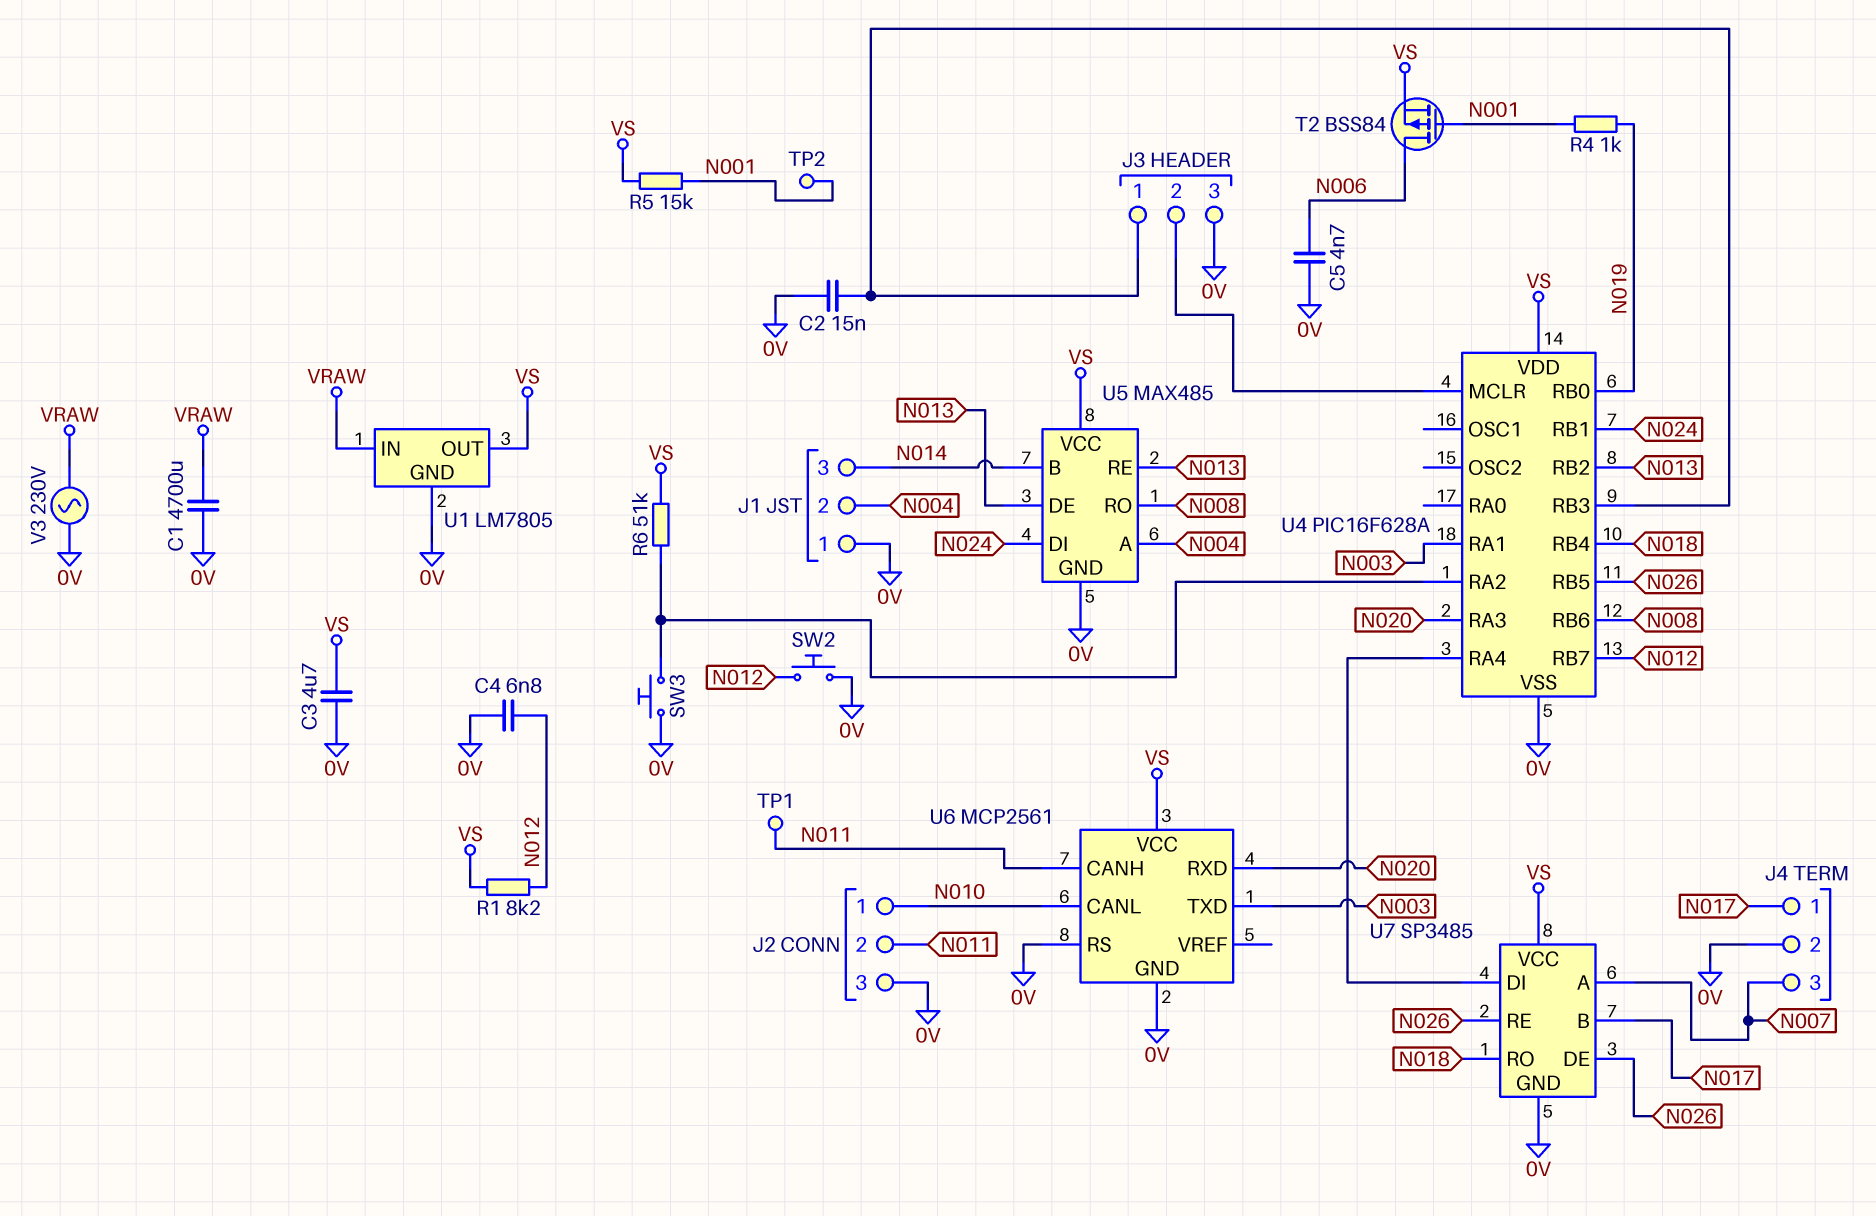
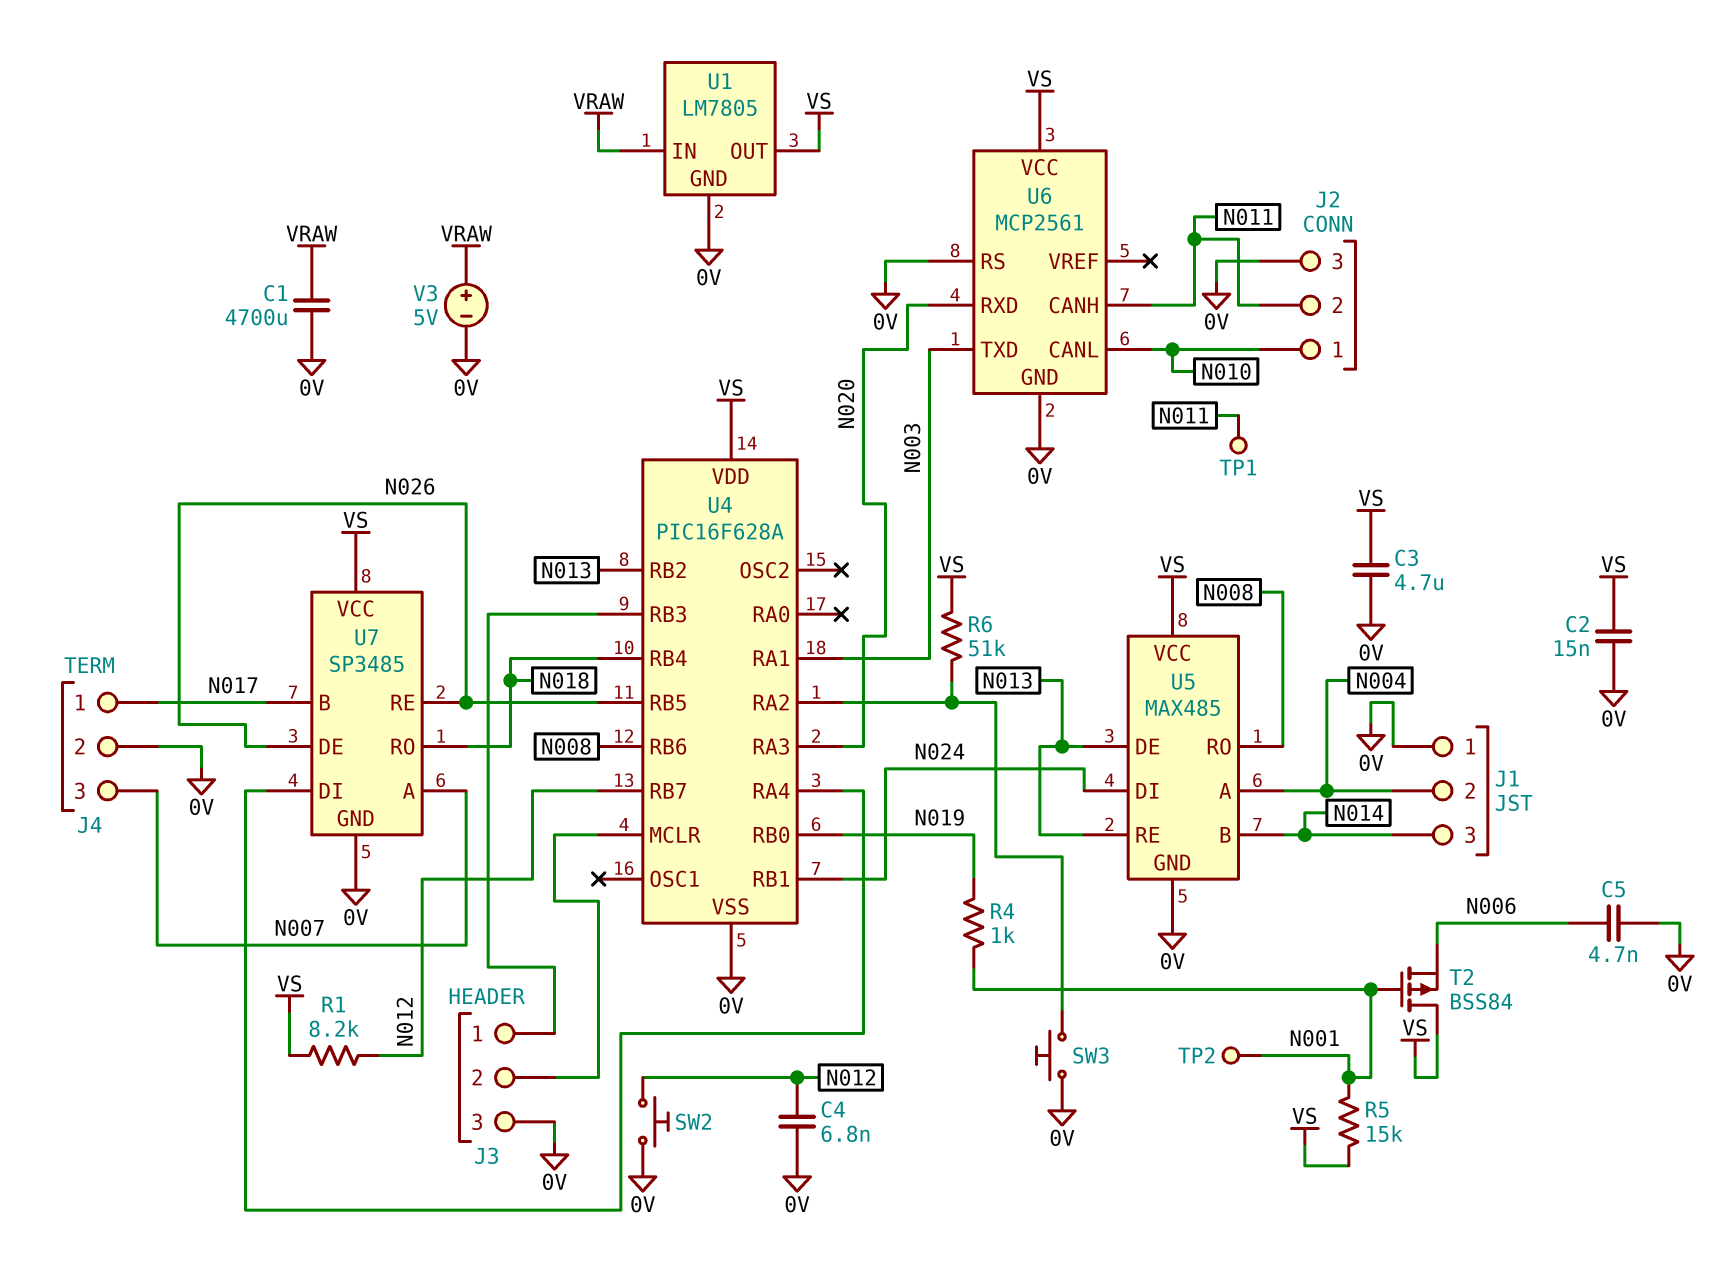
C2: 15nF (0V, J3/1) -> 15nF (0V, VS)
T2: PMOS BSS84 (G N001, D N006, S VS) -> PMOS BSS84 (G N001, D VS, S N006)
V3: AC 230V (0V, VRAW) -> 5V (plus VRAW, minus 0V)

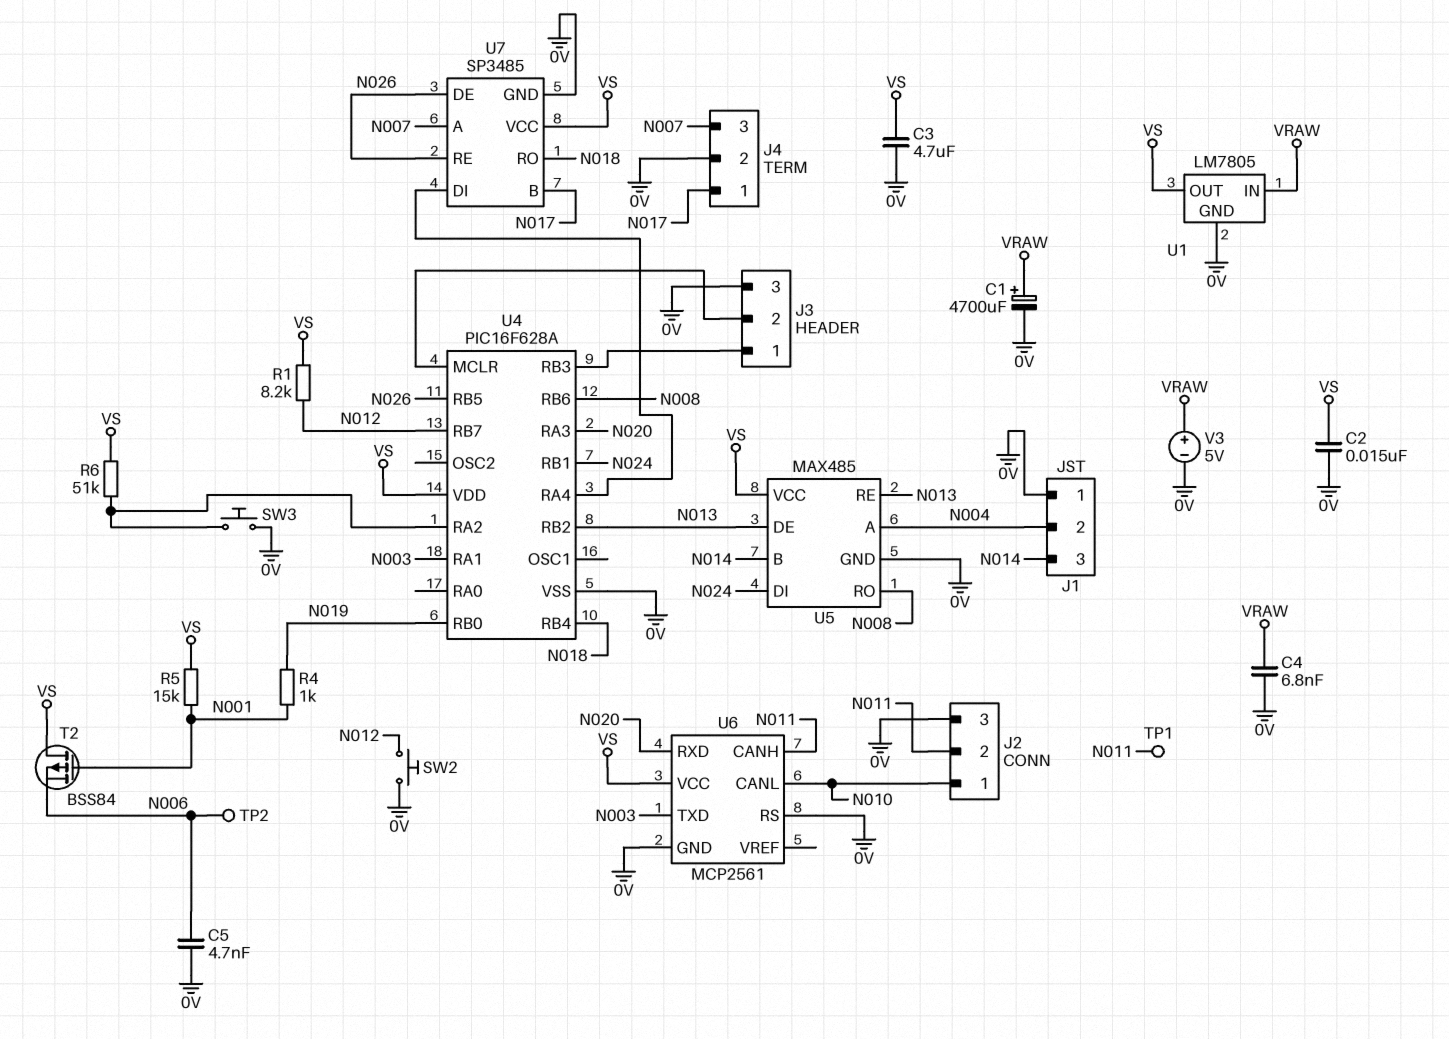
C1: 4700uF (0V, VRAW) -> 4700uF (plus VRAW, minus 0V)
C4: 6.8nF (0V, N012) -> 6.8nF (0V, VRAW)
TP2: test point (N001) -> test point (N006)

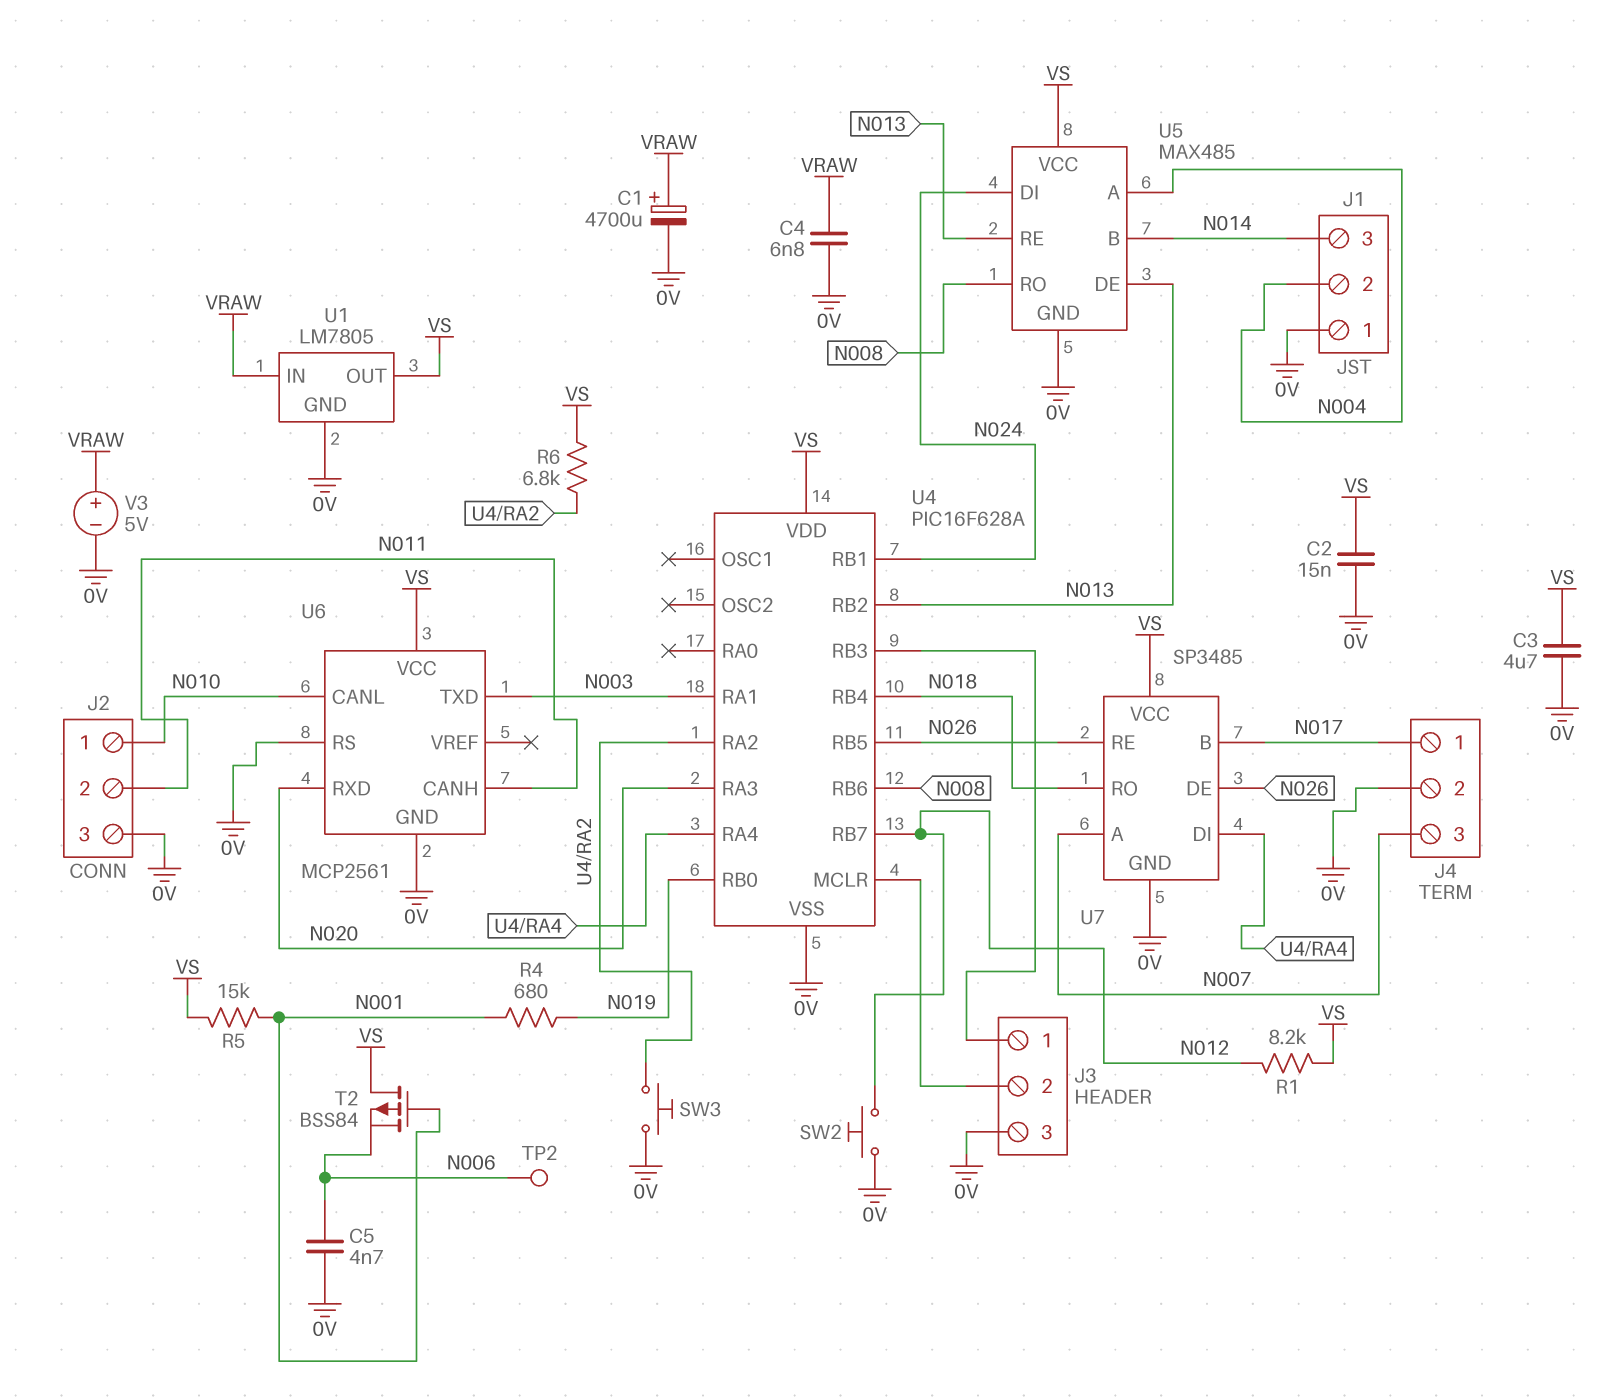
R4: 1k (N001, N019) -> 680 (N001, N019)
R6: 51k (U4/RA2, VS) -> 6.8k (U4/RA2, VS)
TP1: test point (N011) -> none

